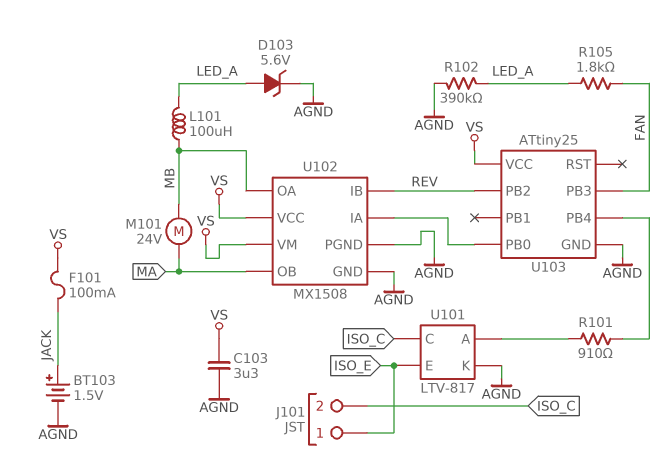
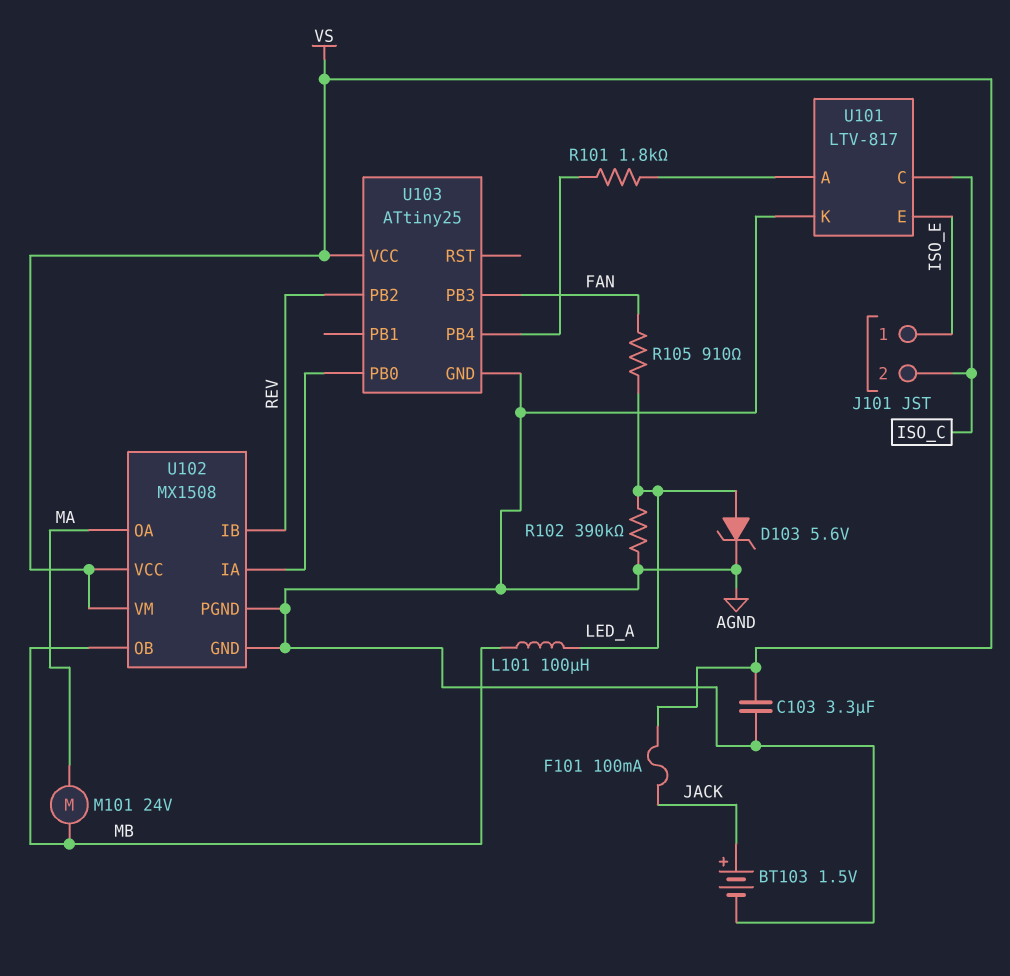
R101: 910 (U101/A, U103/PB4) -> 1.8k (U101/A, U103/PB4)
R105: 1.8k (FAN, LED_A) -> 910 (FAN, LED_A)
U102 pin OA: MB -> MA
U102 pin OB: MA -> MB

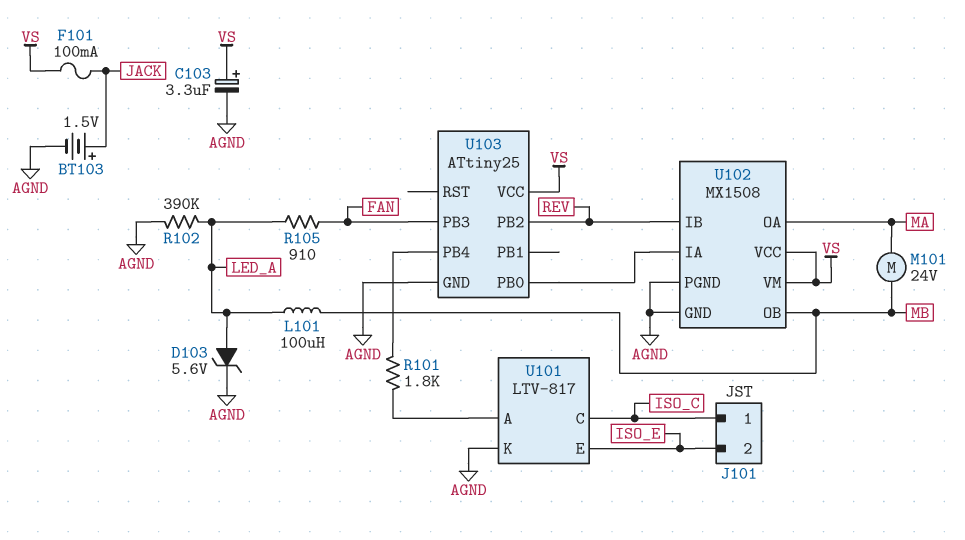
C103: 3.3uF (AGND, VS) -> 3.3uF (plus VS, minus AGND)
J101 pin 1: ISO_E -> ISO_C
J101 pin 2: ISO_C -> ISO_E

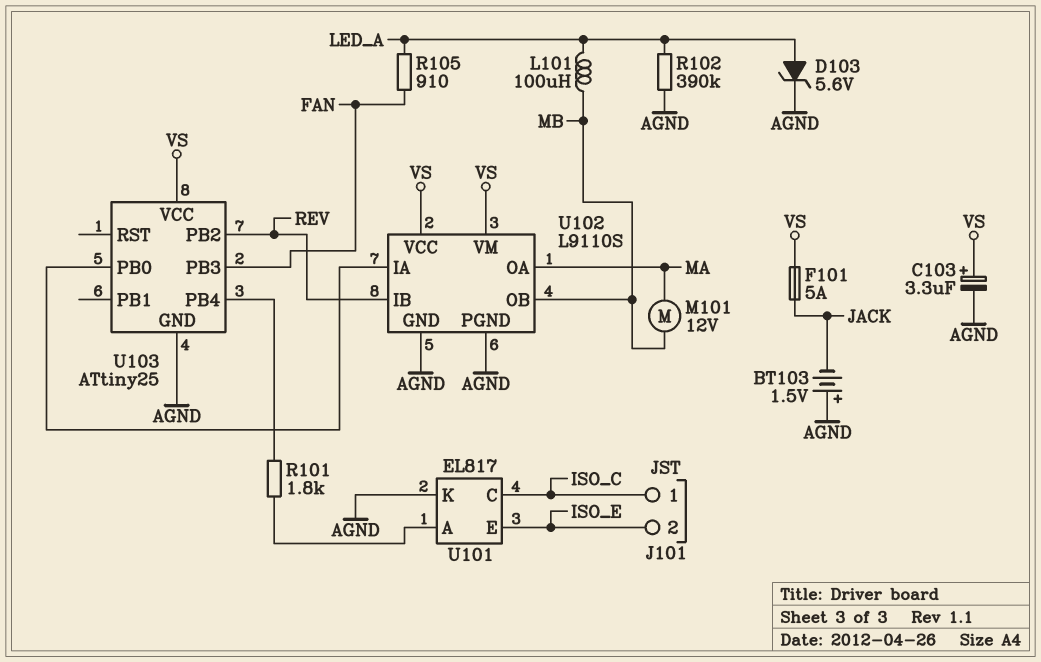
BT103: 1.5V (plus JACK, minus AGND) -> 1.5V (plus AGND, minus JACK)
F101: 100mA (JACK, VS) -> 5A (JACK, VS)
M101: motor 24V (MA, MB) -> motor 12V (MA, MB)
U101: LTV-817 -> EL817
U102: MX1508 -> L9110S

